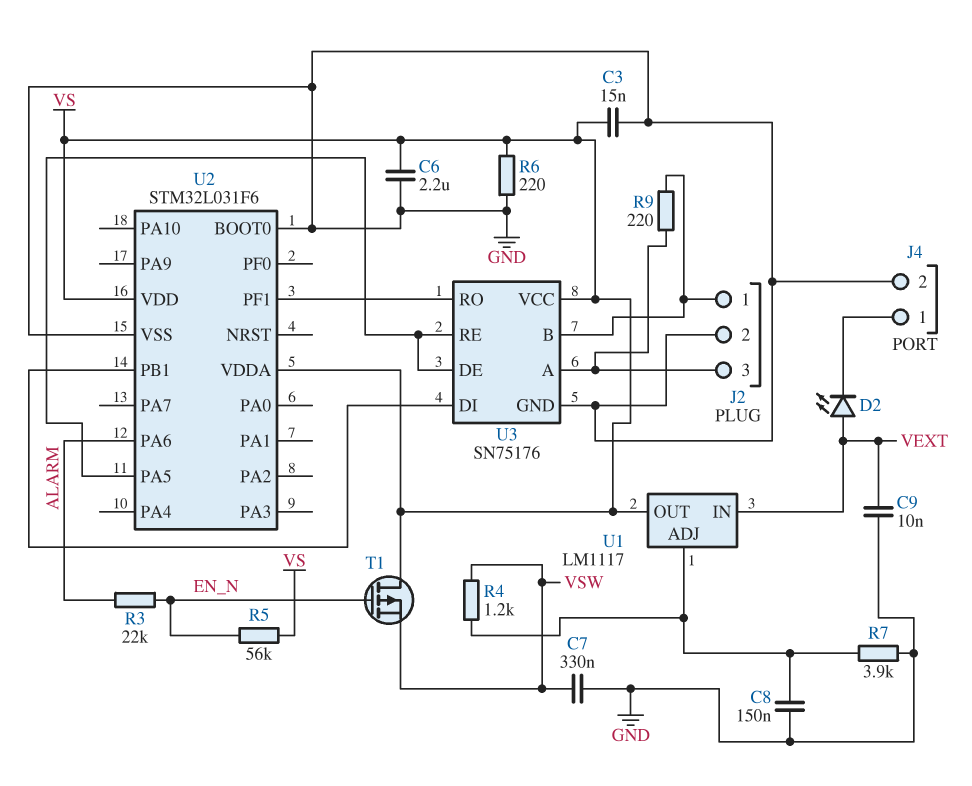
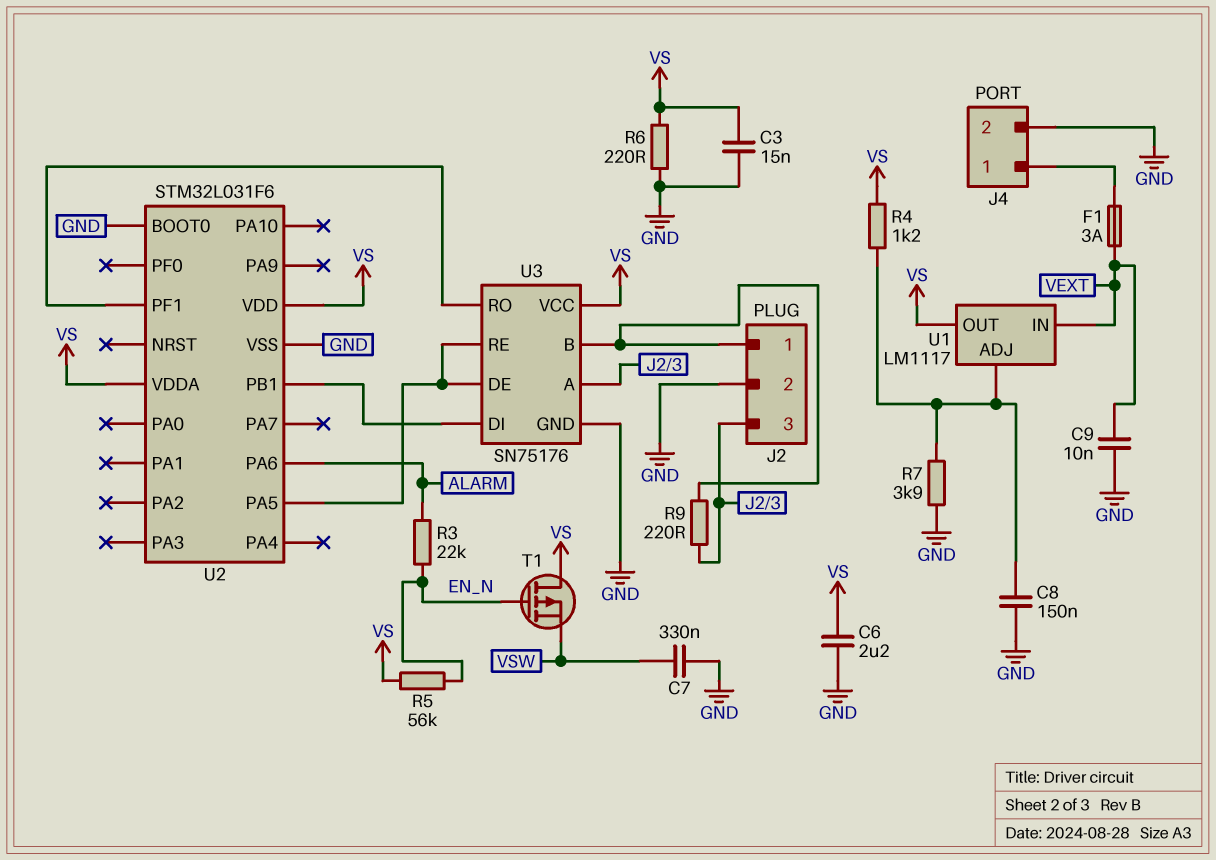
D2: LED (A VEXT, K J4/1) -> none
F1: none -> 3A (J4/1, VEXT)
R4: 1.2k (U1/ADJ, VSW) -> 1.2k (U1/ADJ, VS)

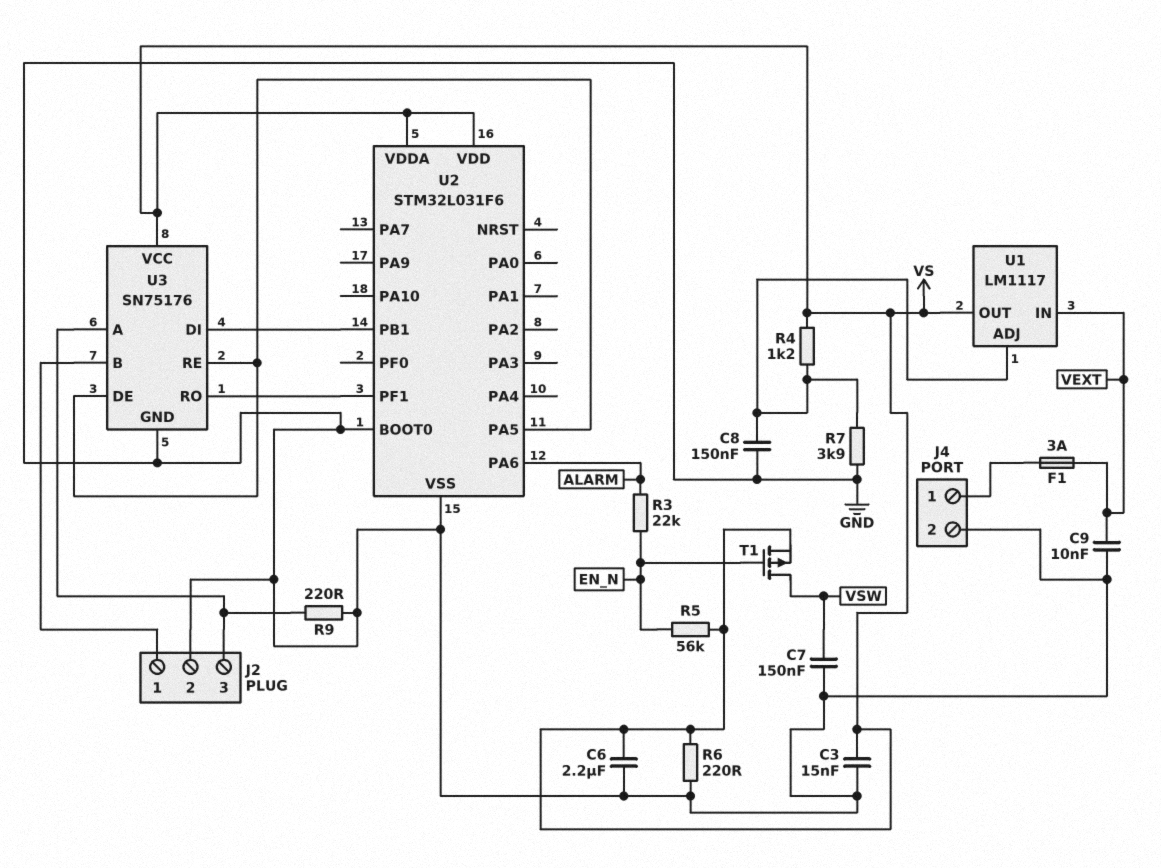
C7: 330nF (GND, VSW) -> 150nF (GND, VSW)
R9: 220 (J2/1, J2/3) -> 220 (GND, J2/3)
T1: PMOS (G EN_N, D VS, S VSW) -> PMOS (G EN_N, D VSW, S VS)

